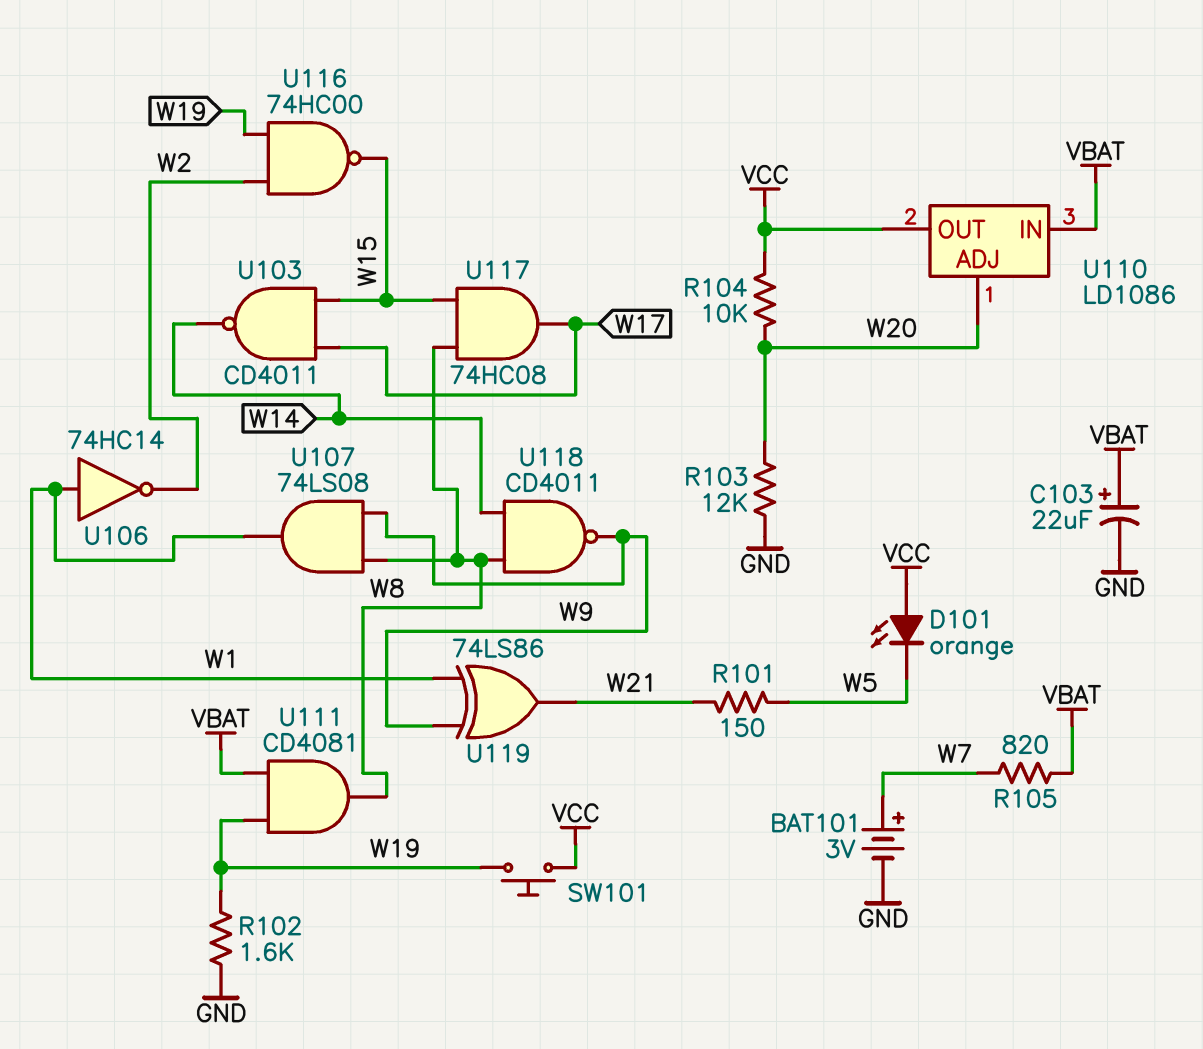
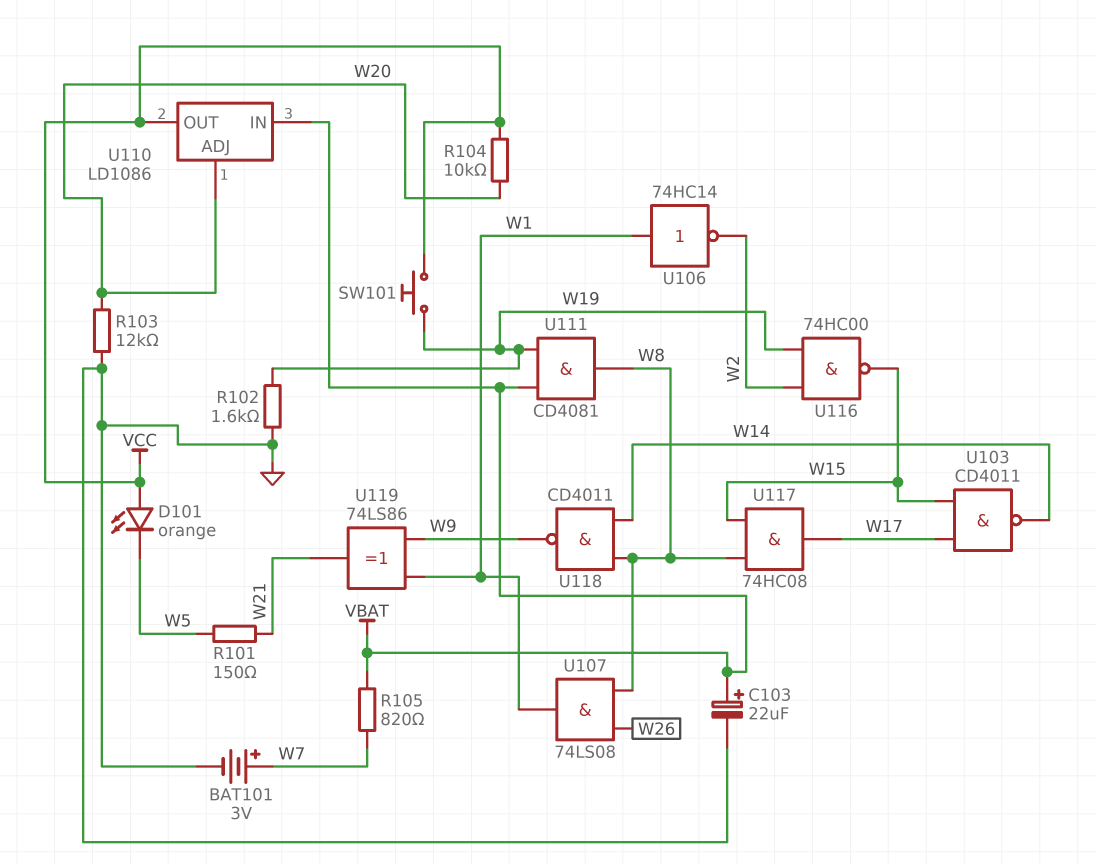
U107: AND 74LS08 (in W8, in W9, out W1) -> AND 74LS08 (in W8, in W26, out W1)

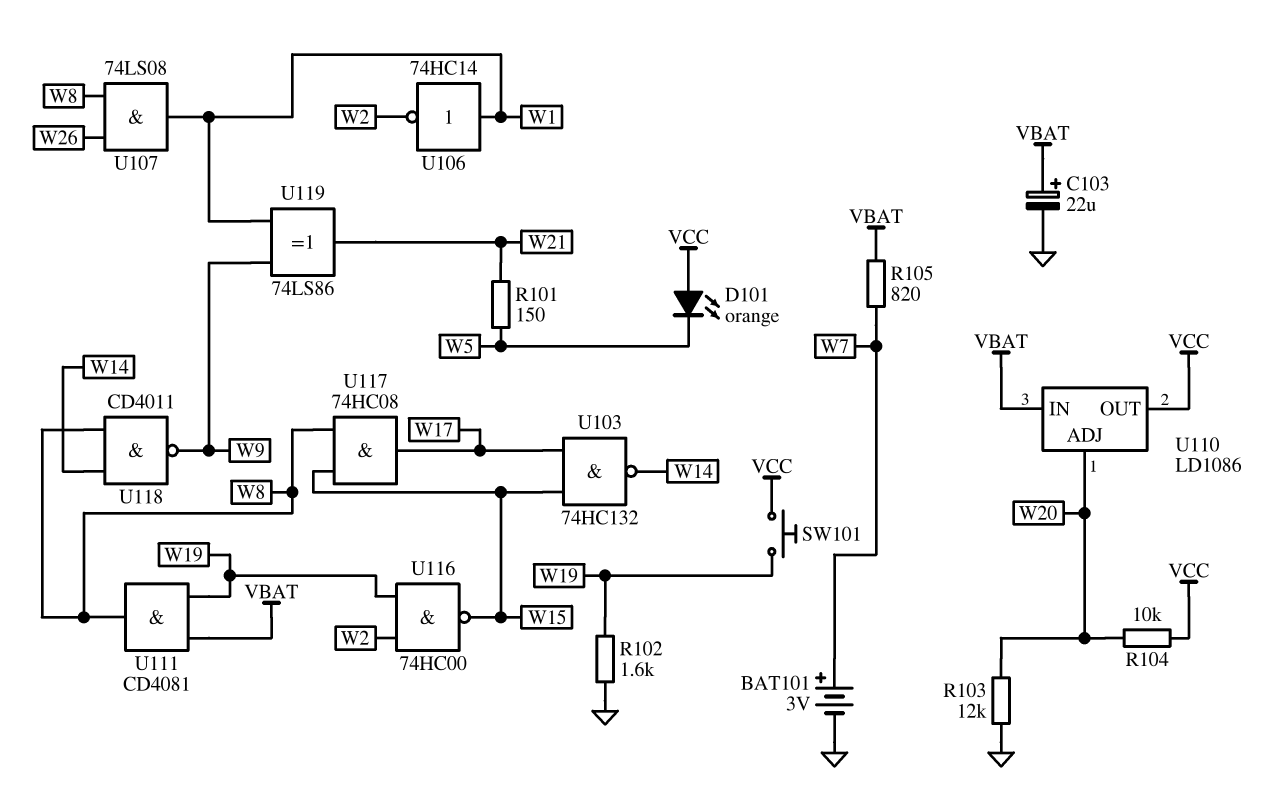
U103: NAND CD4011 (in W15, in W17, out W14) -> NAND 74HC132 (in W15, in W17, out W14)

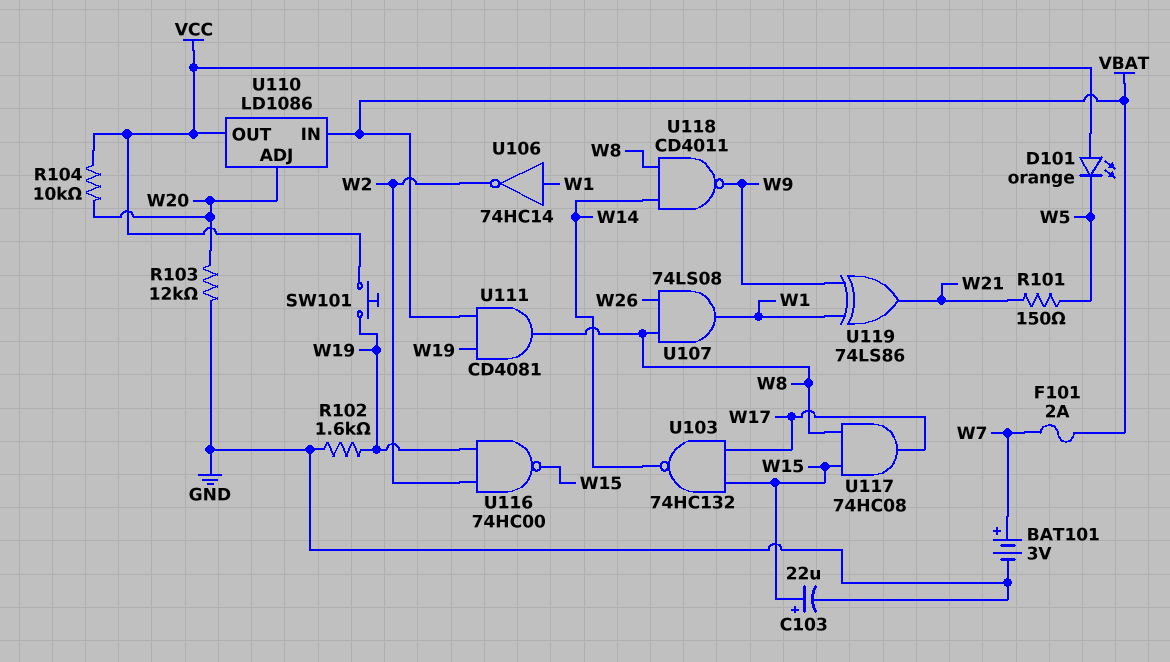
C103: 22uF (plus VBAT, minus GND) -> 22uF (plus W15, minus GND)
F101: none -> 2A (VBAT, W7)
R105: 820 (VBAT, W7) -> none

